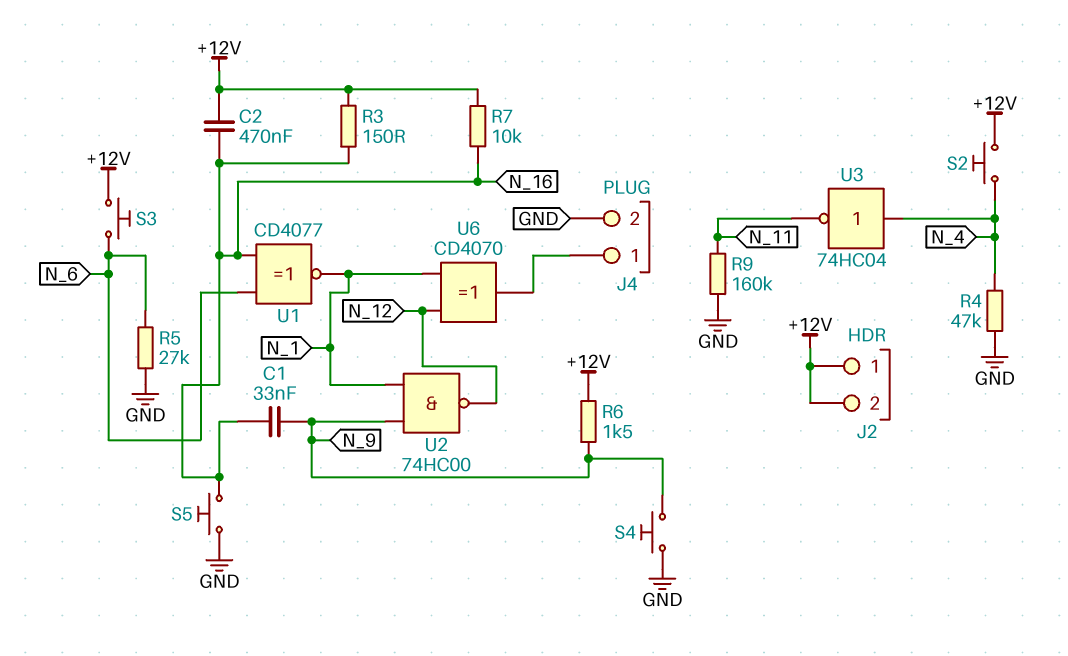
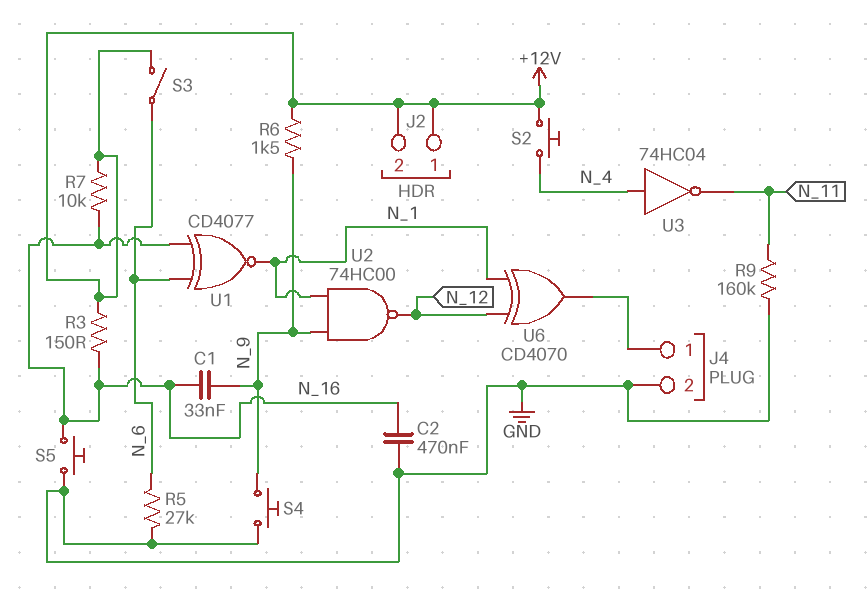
C2: 470nF (+12V, N_16) -> 470nF (GND, N_16)
R4: 47k (GND, N_4) -> none
S3: button (+12V, N_6) -> switch (+12V, N_6)

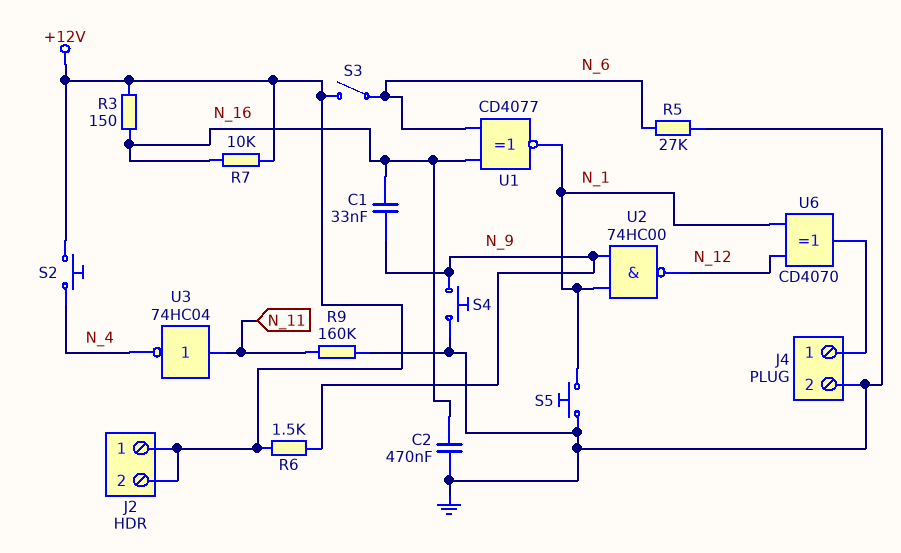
S5: button (GND, N_16) -> button (GND, N_1)
U3: NOT 74HC04 (in N_4, out N_11) -> NOT 74HC04 (in N_11, out N_4)

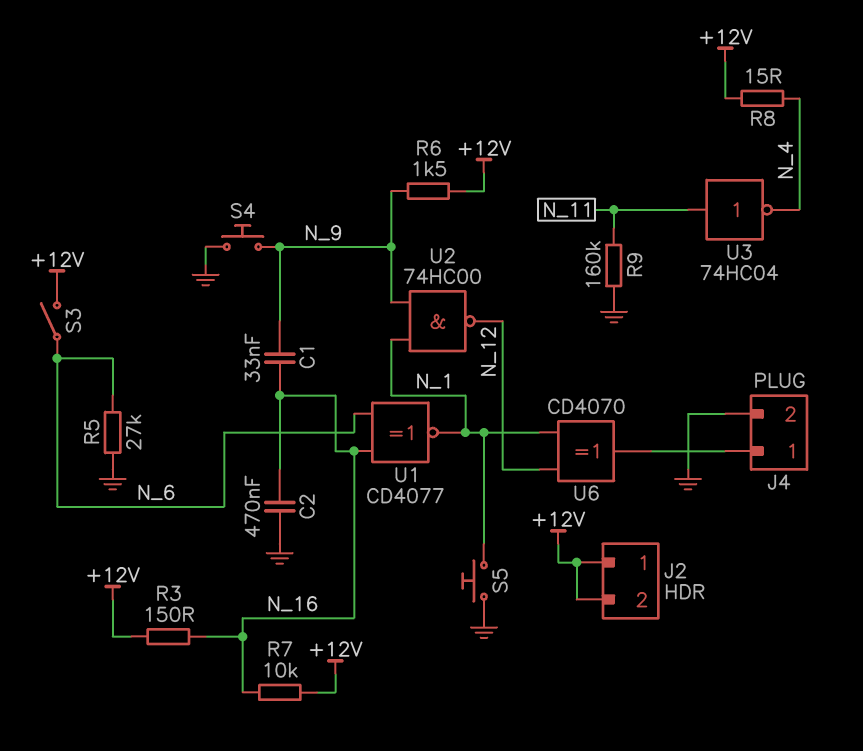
R8: none -> 15 (+12V, N_4)
S2: button (+12V, N_4) -> none

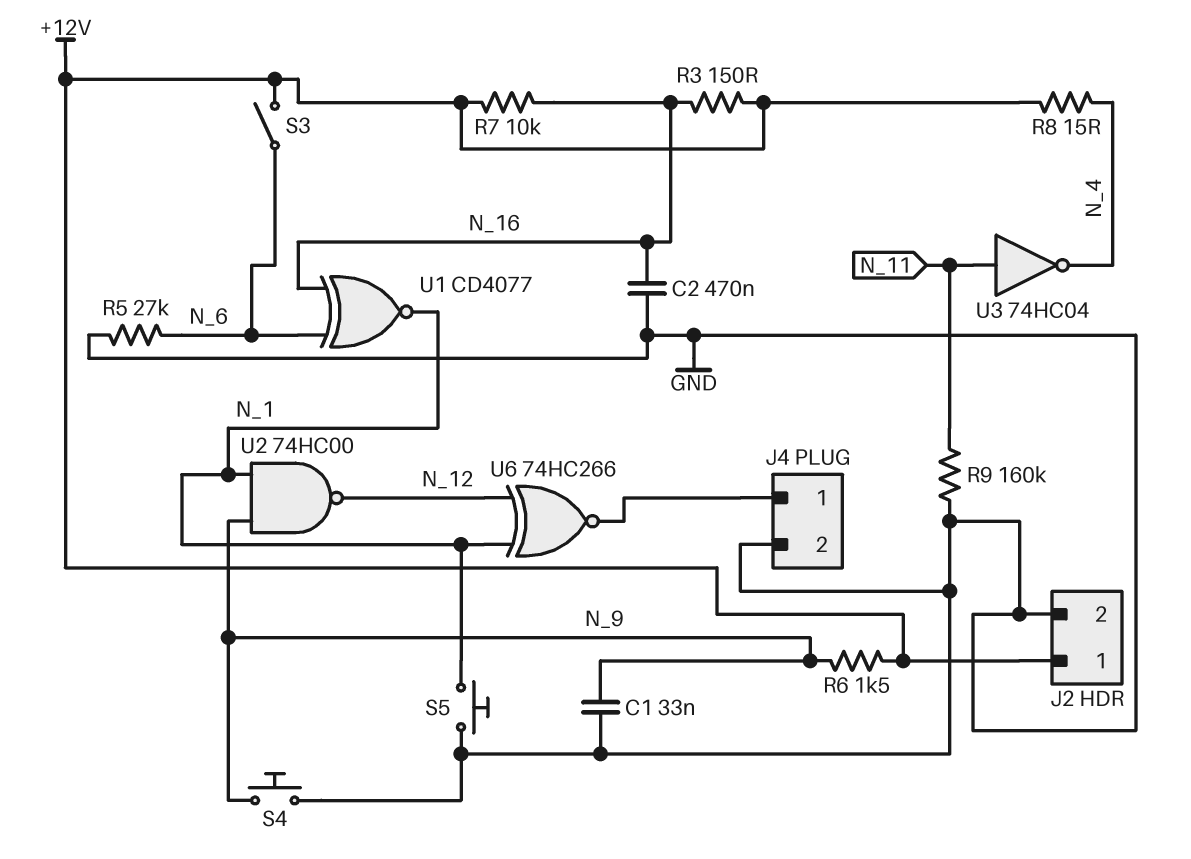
C1: 33nF (N_9, N_16) -> 33nF (GND, N_9)
J2 pin 2: +12V -> GND
U6: XOR CD4070 (in N_1, in N_12, out J4/1) -> XNOR 74HC266 (in N_1, in N_12, out J4/1)

